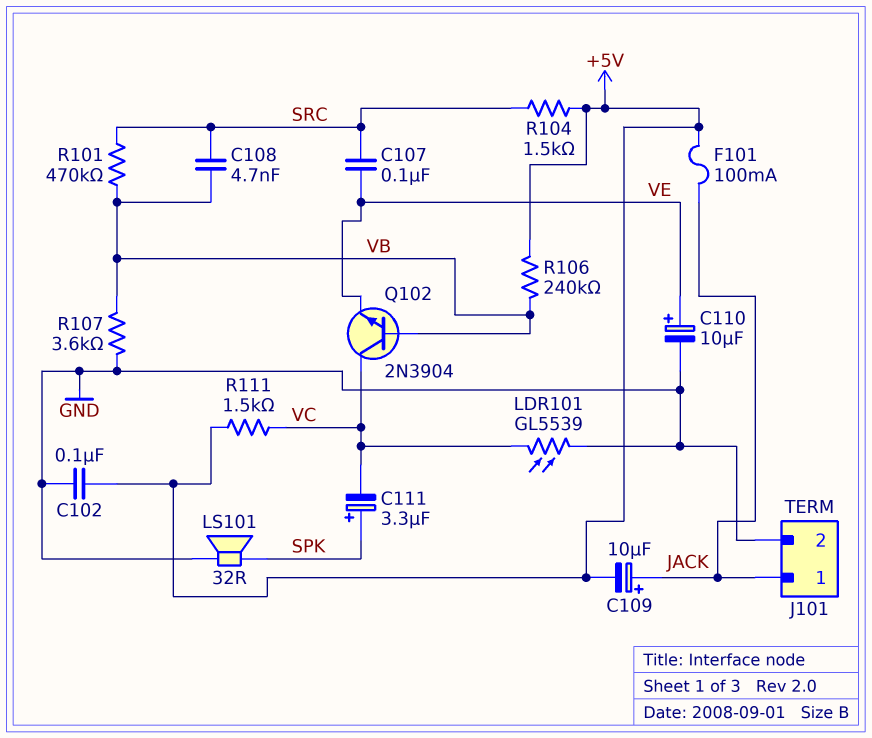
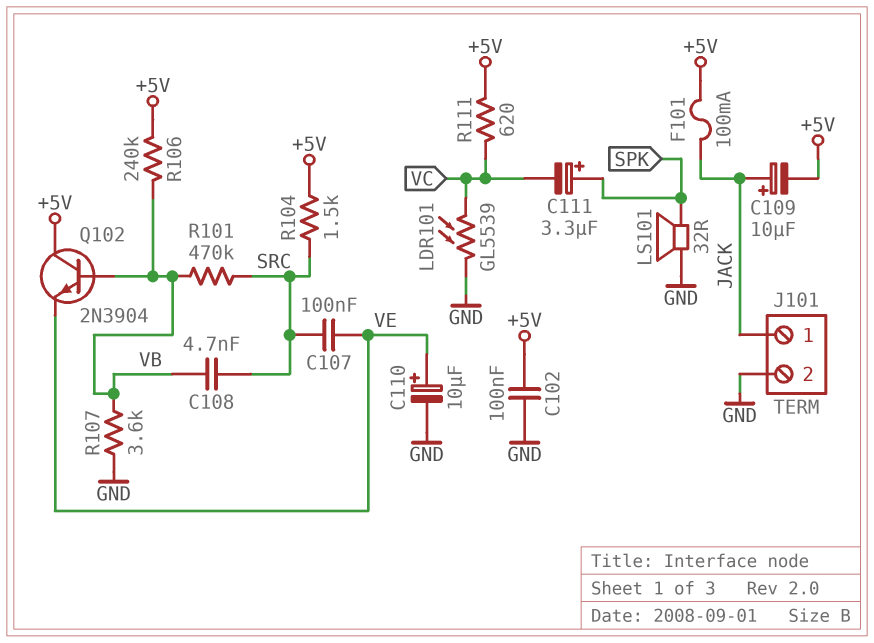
Q102: NPN 2N3904 (B VB, C VC, E VE) -> NPN 2N3904 (B VB, C +5V, E VE)
R111: 1.5k (+5V, VC) -> 620 (+5V, VC)

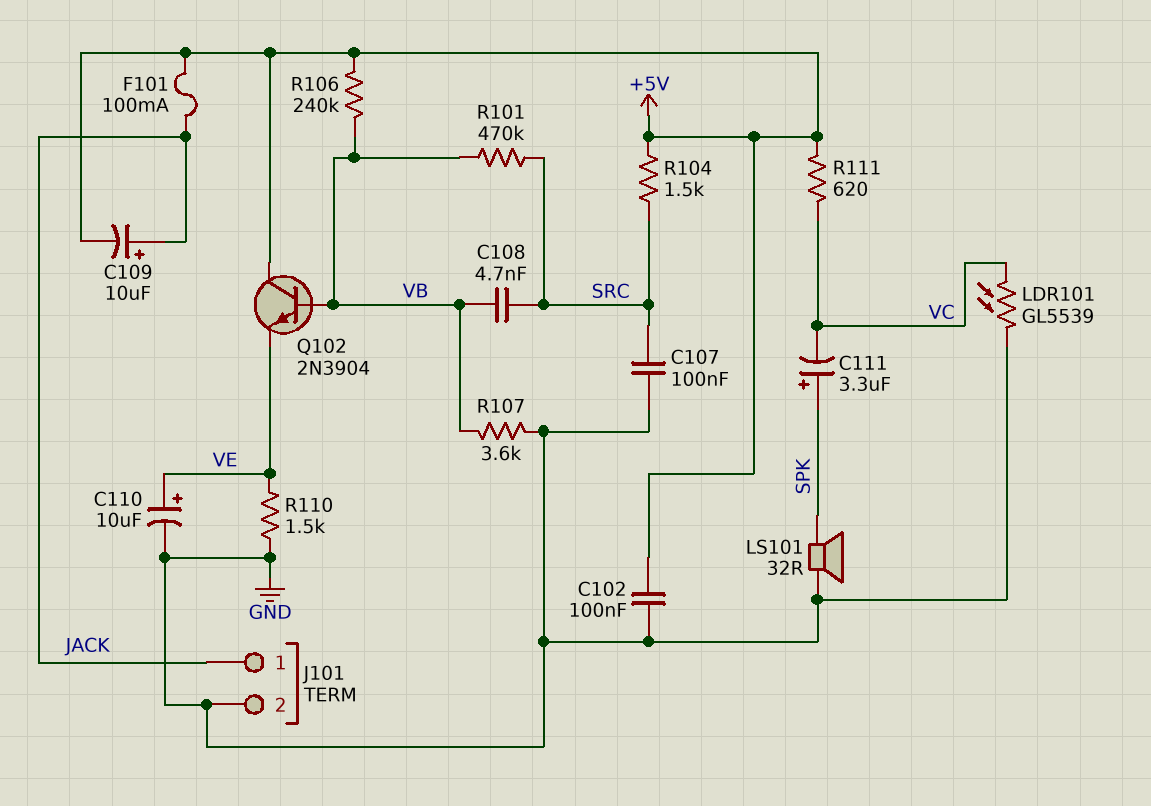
C107: 100nF (SRC, VE) -> 100nF (GND, SRC)
R110: none -> 1.5k (GND, VE)

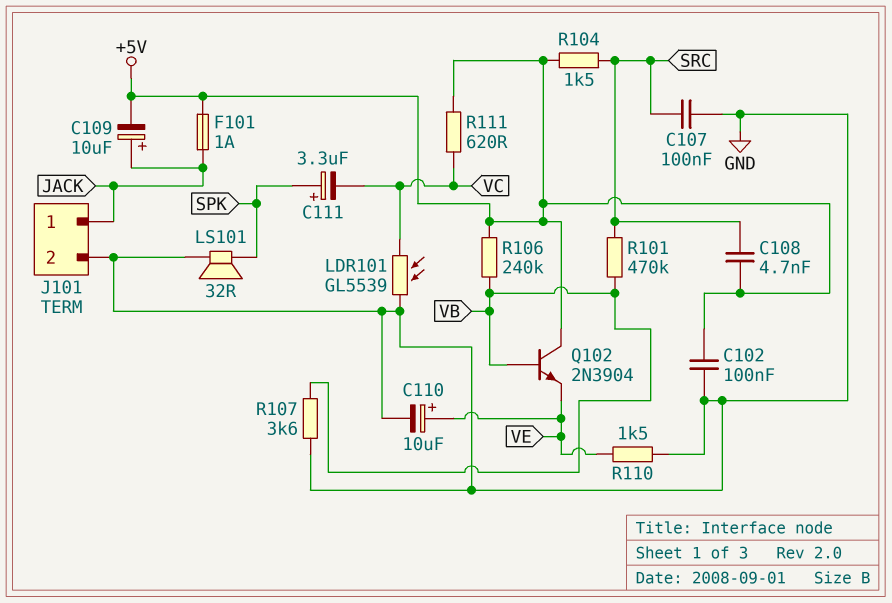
C108: 4.7nF (SRC, VB) -> 4.7nF (+5V, SRC)
F101: 100mA (+5V, JACK) -> 1A (+5V, JACK)

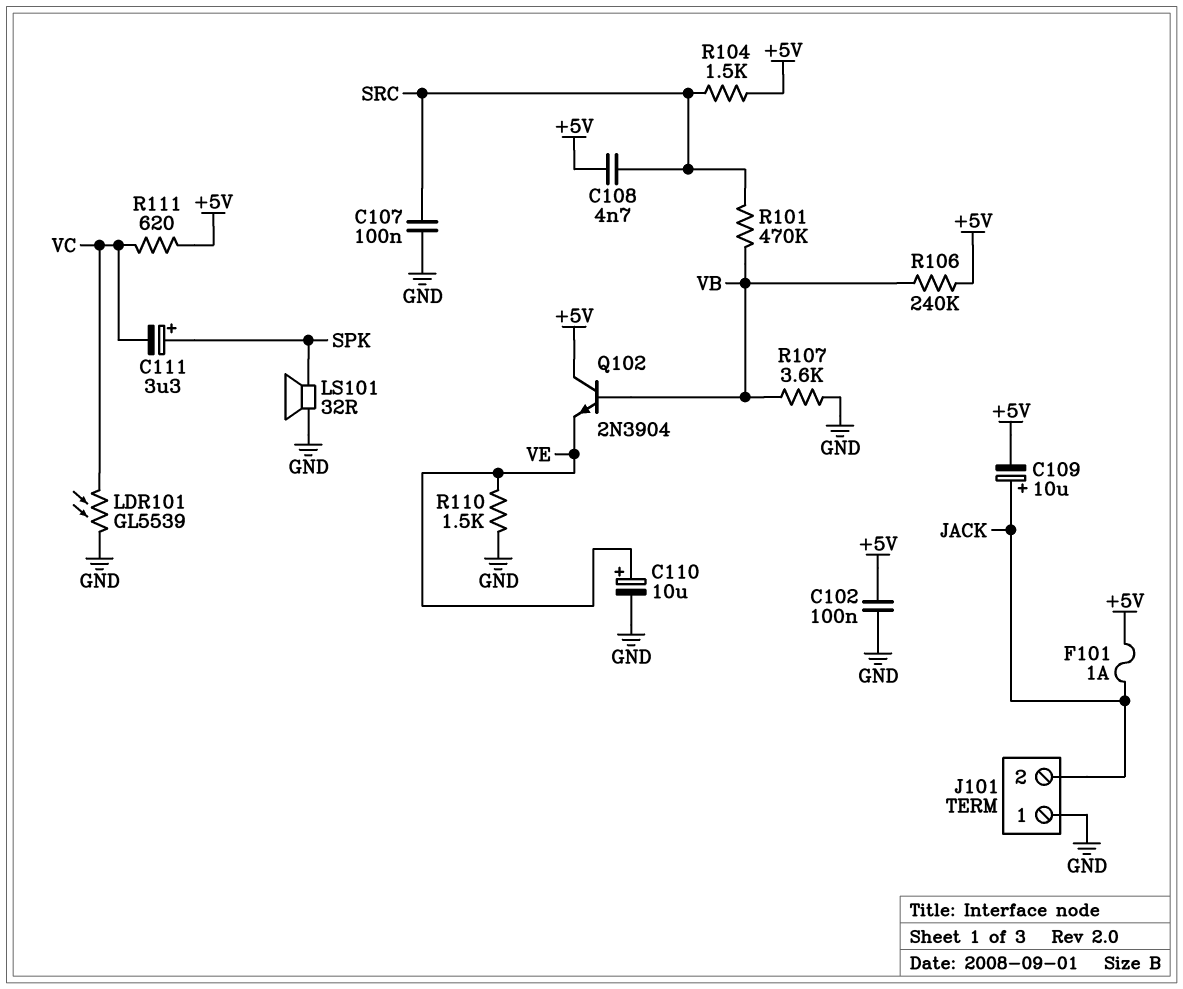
J101 pin 1: JACK -> GND
J101 pin 2: GND -> JACK

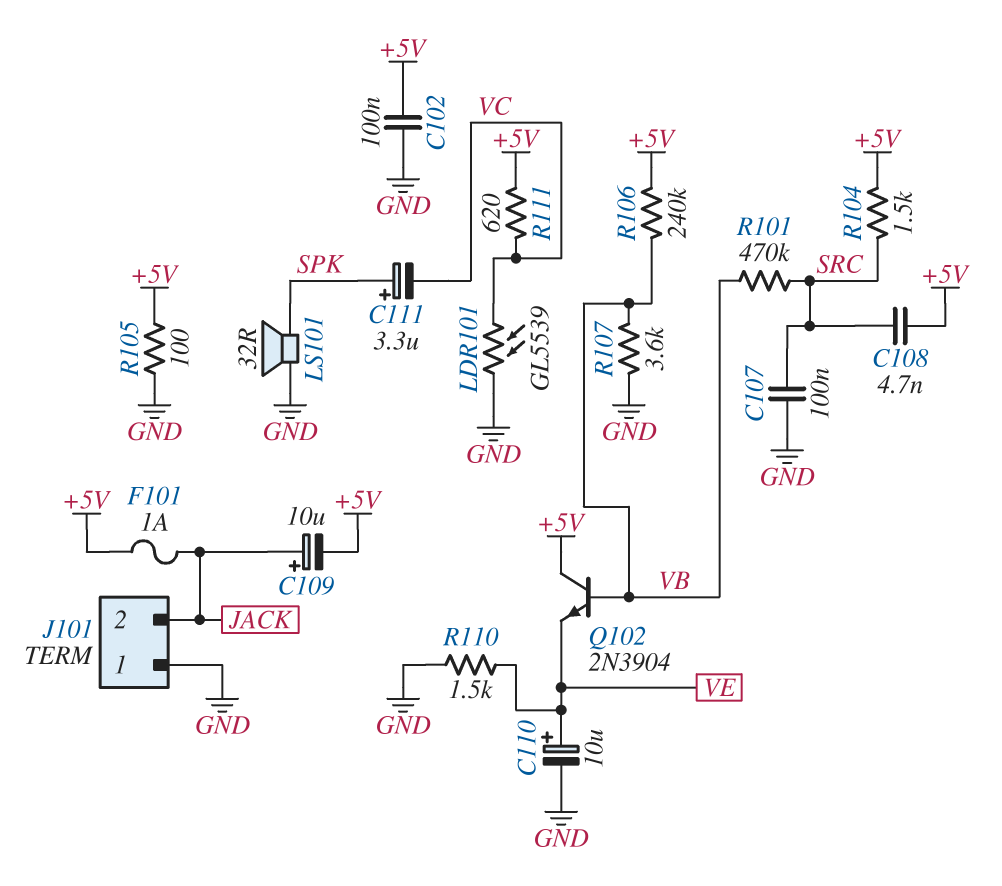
R105: none -> 100 (+5V, GND)

